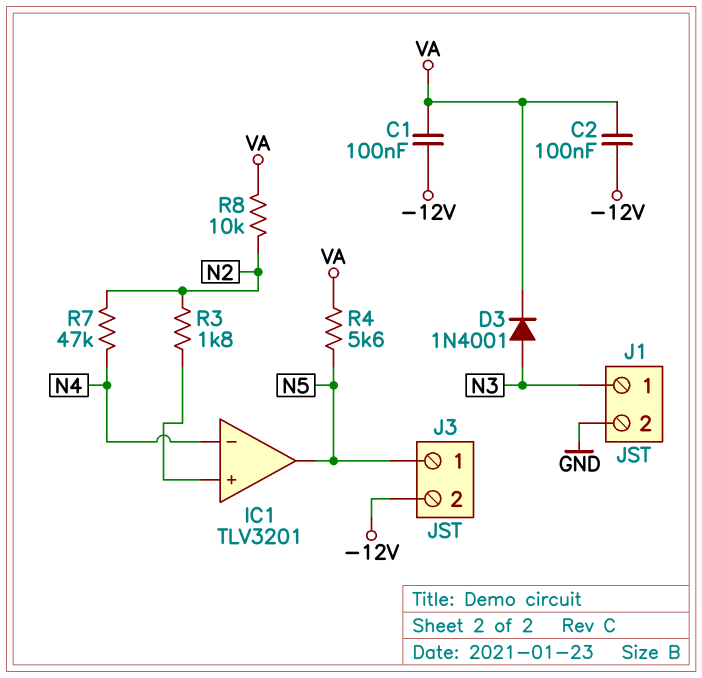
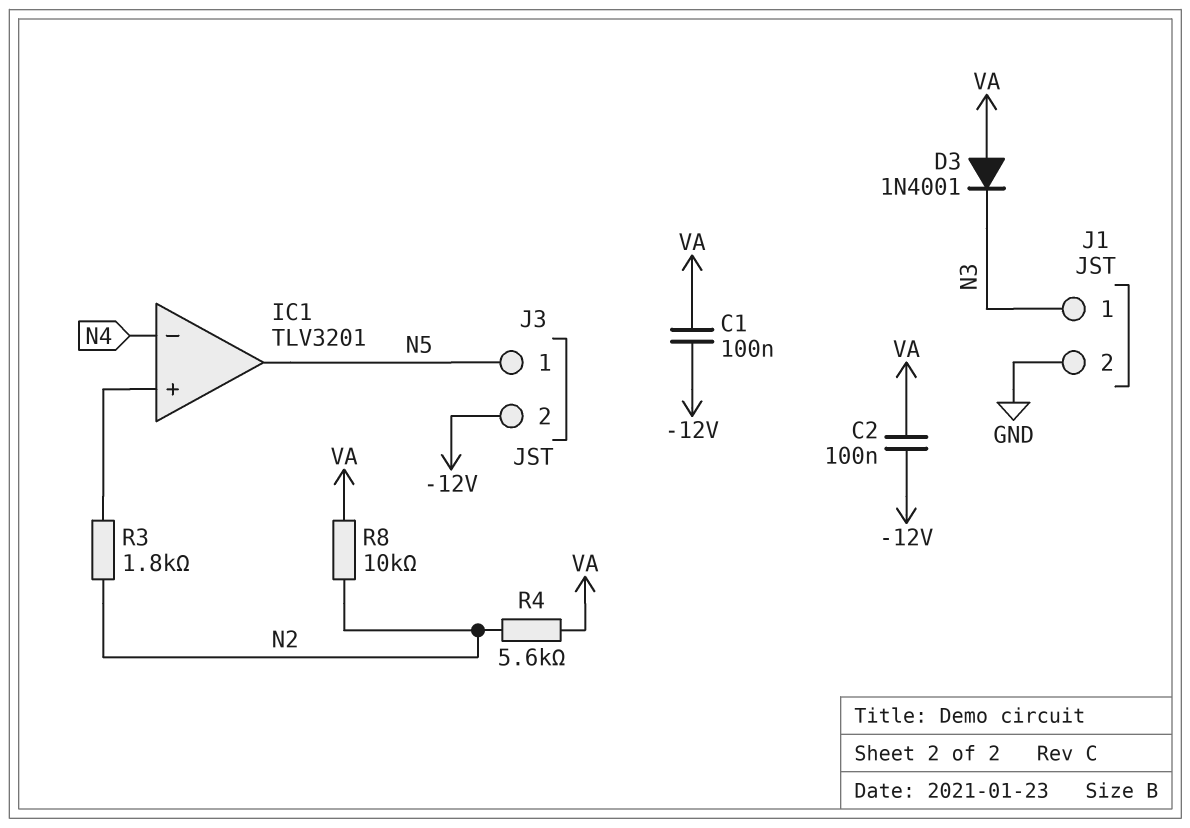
D3: diode 1N4001 (A N3, K VA) -> diode 1N4001 (A VA, K N3)
R4: 5.6k (N5, VA) -> 5.6k (N2, VA)
R7: 47k (N2, N4) -> none

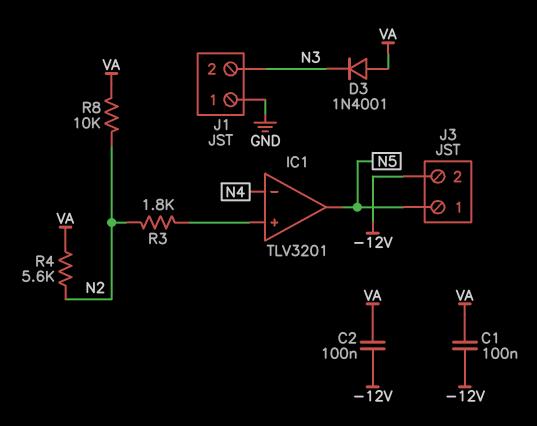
J1 pin 1: N3 -> GND
J1 pin 2: GND -> N3

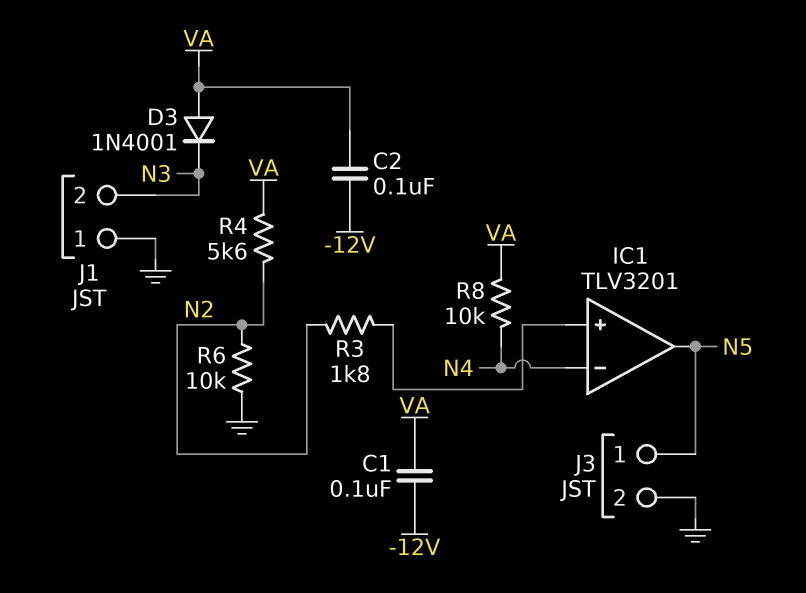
J3 pin 2: -12V -> GND
R6: none -> 10k (GND, N2)
R8: 10k (N2, VA) -> 10k (N4, VA)

